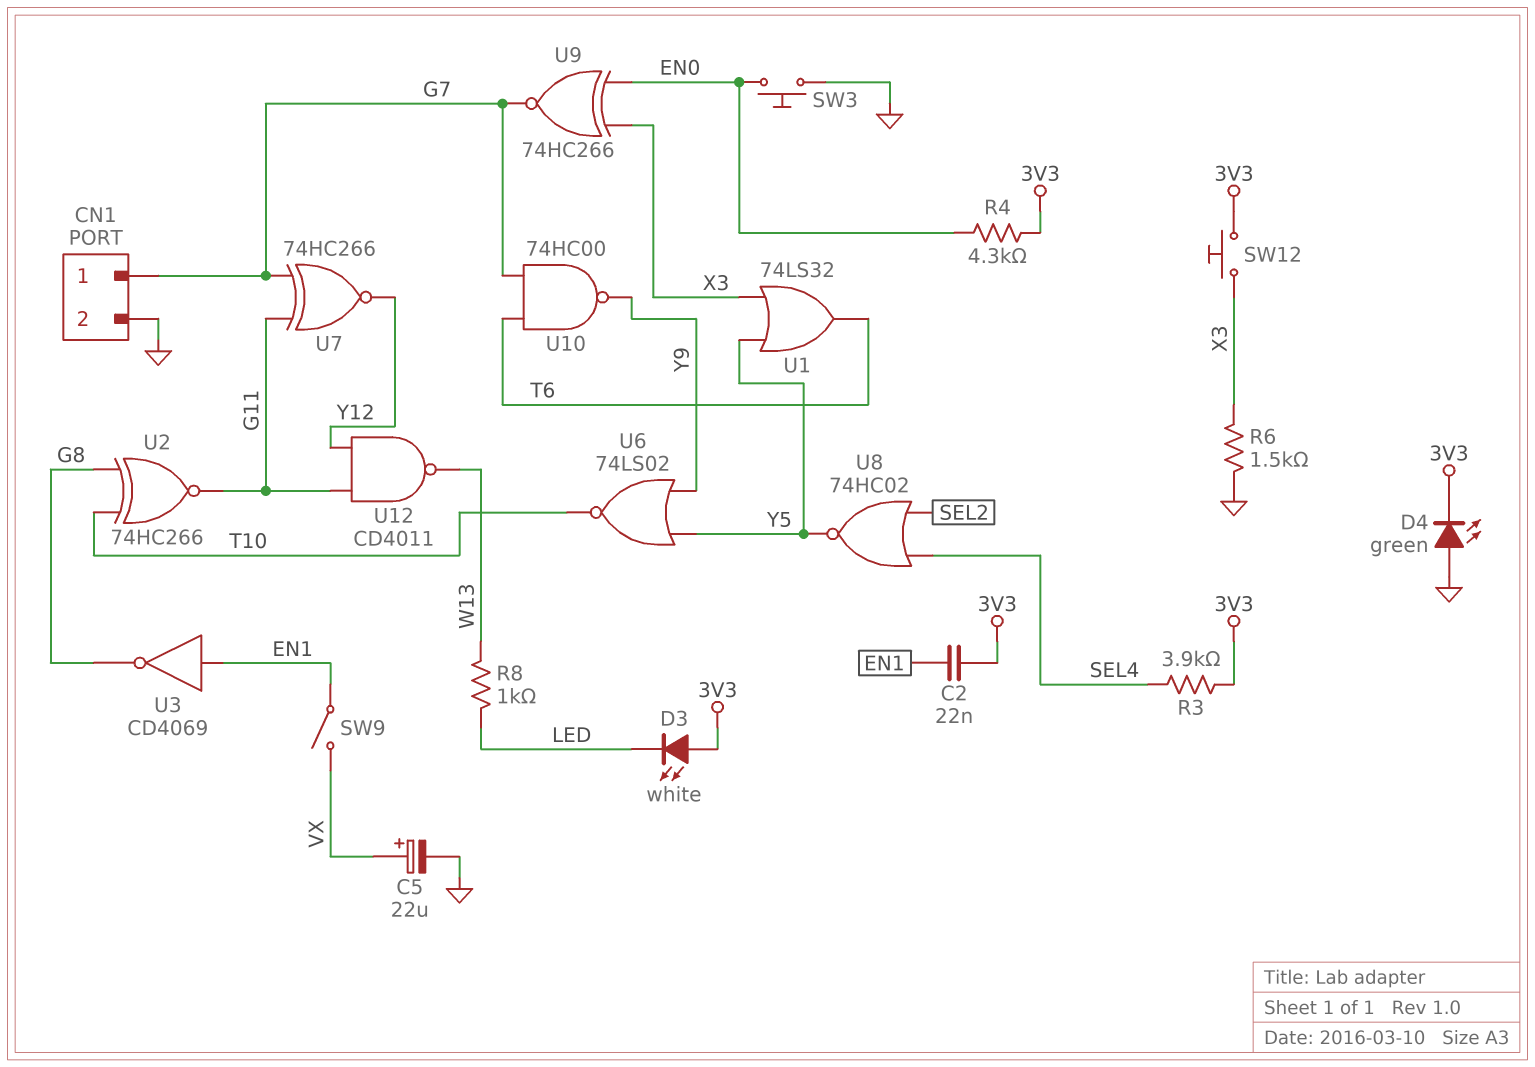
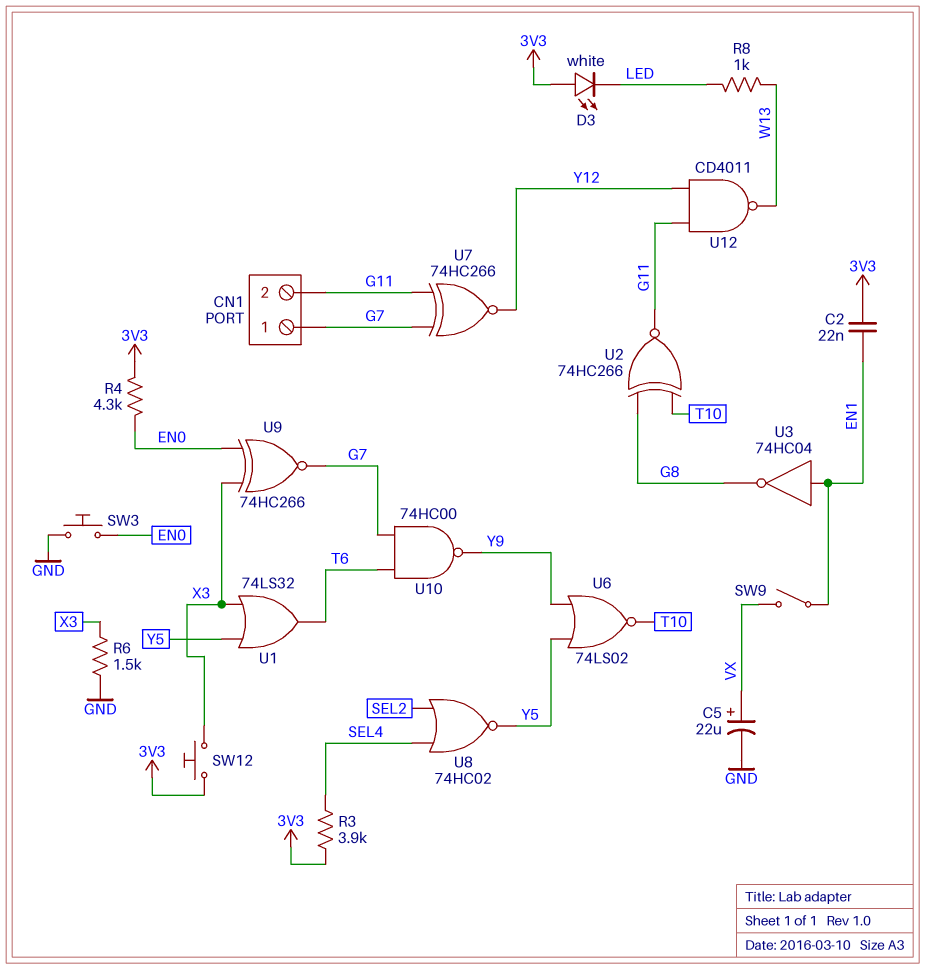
CN1 pin 2: GND -> G11
D4: LED green (A GND, K 3V3) -> none
U3: NOT CD4069 (in EN1, out G8) -> NOT 74HC04 (in EN1, out G8)

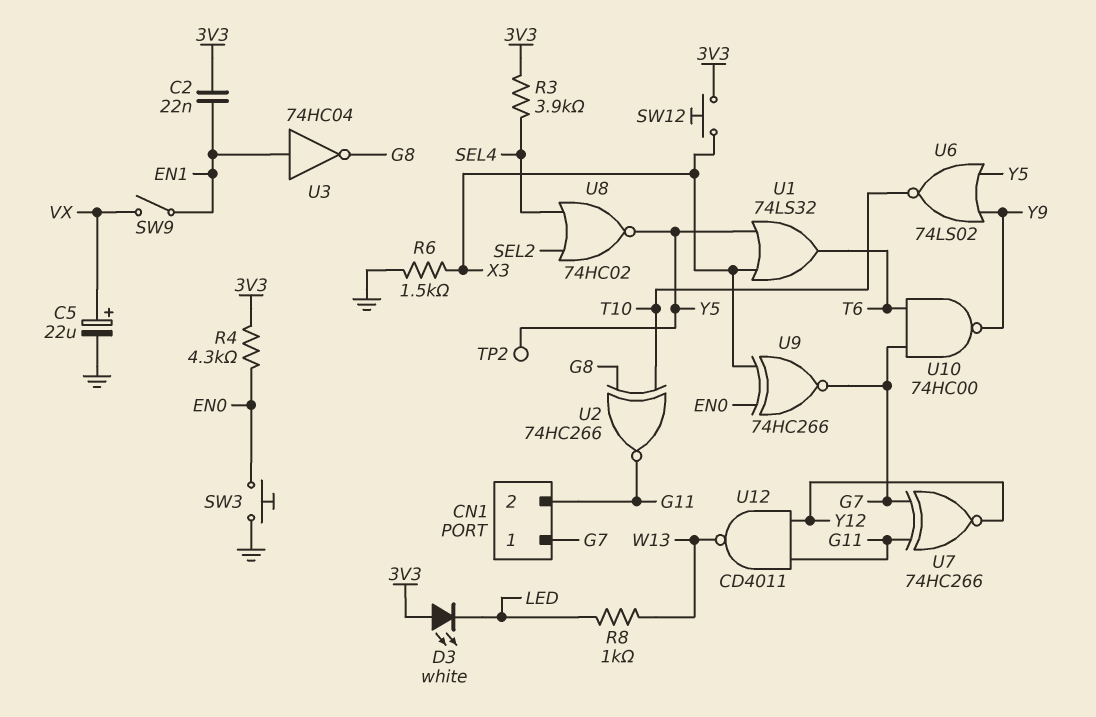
TP2: none -> test point (Y5)

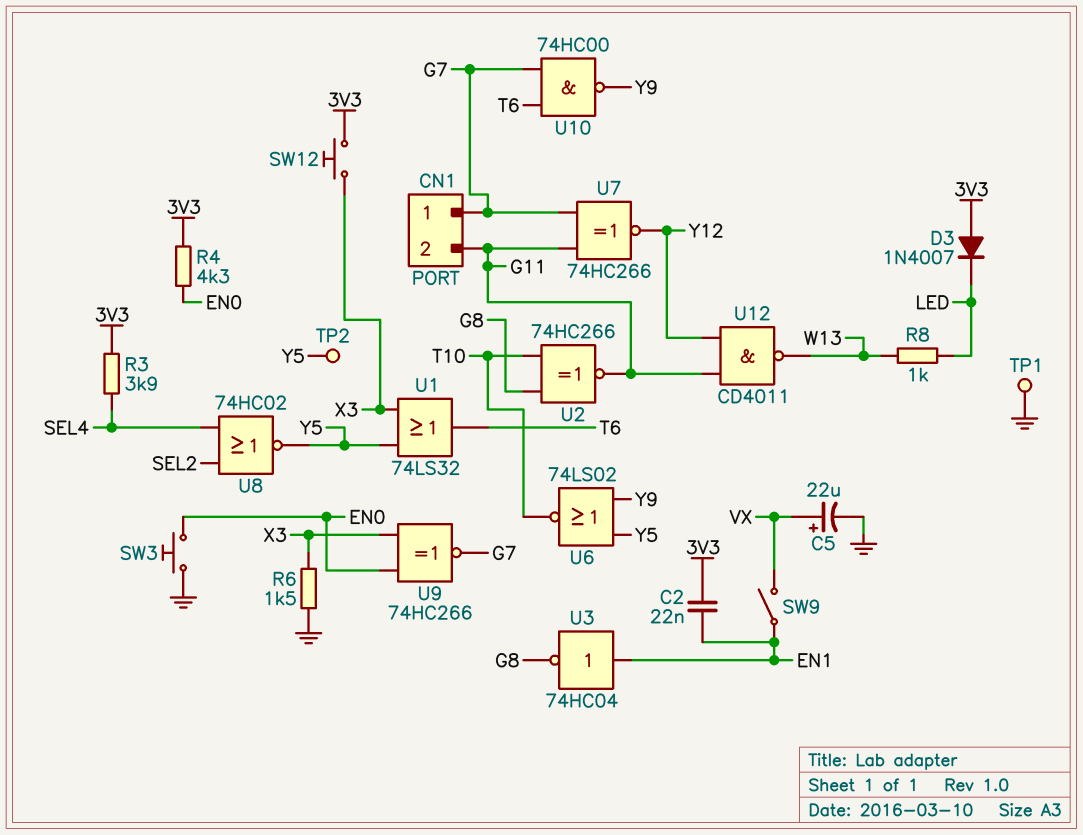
D3: LED white (A 3V3, K LED) -> diode 1N4007 (A 3V3, K LED)
TP1: none -> test point (GND)

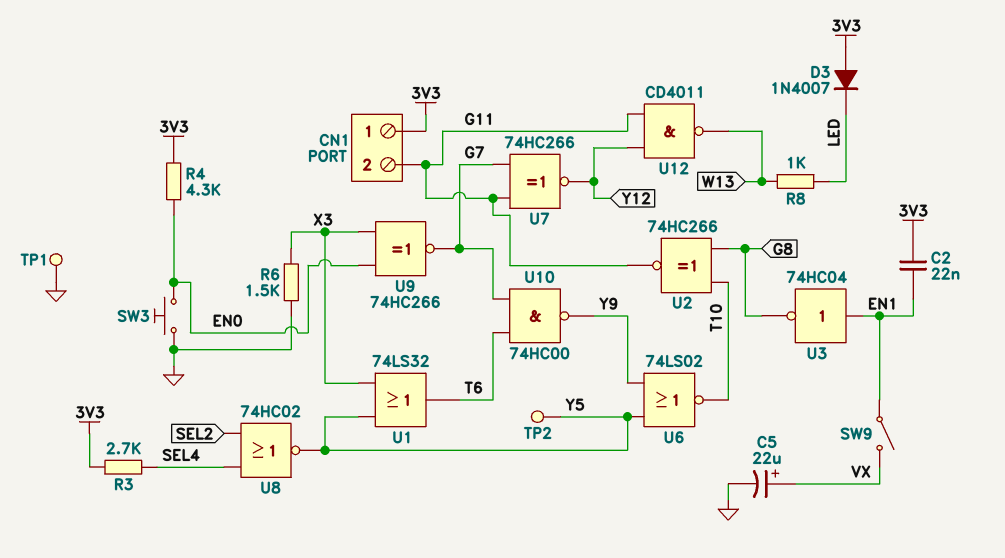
CN1 pin 1: G7 -> 3V3
R3: 3.9k (3V3, SEL4) -> 2.7k (3V3, SEL4)
SW12: button (3V3, X3) -> none

